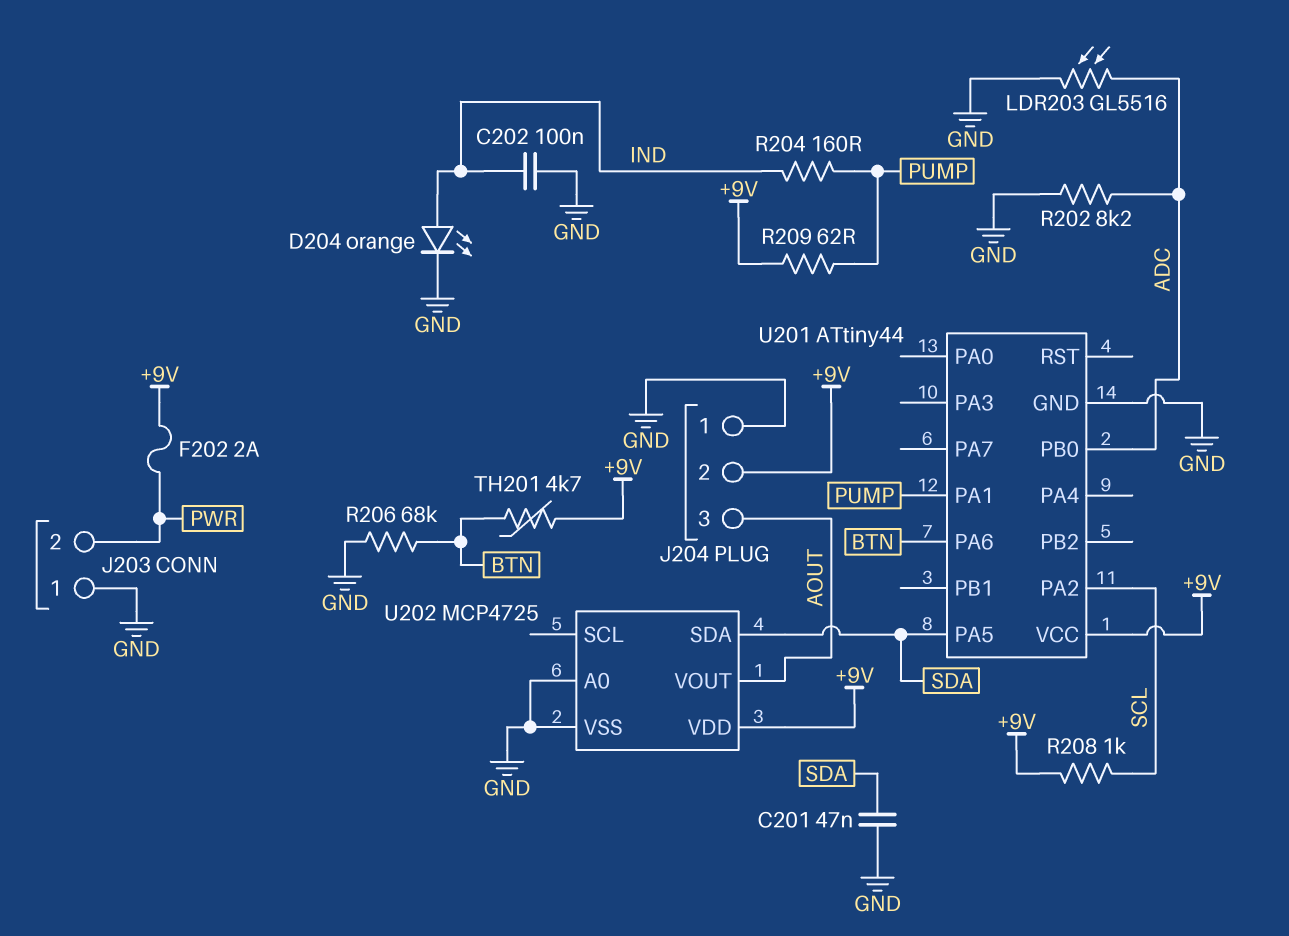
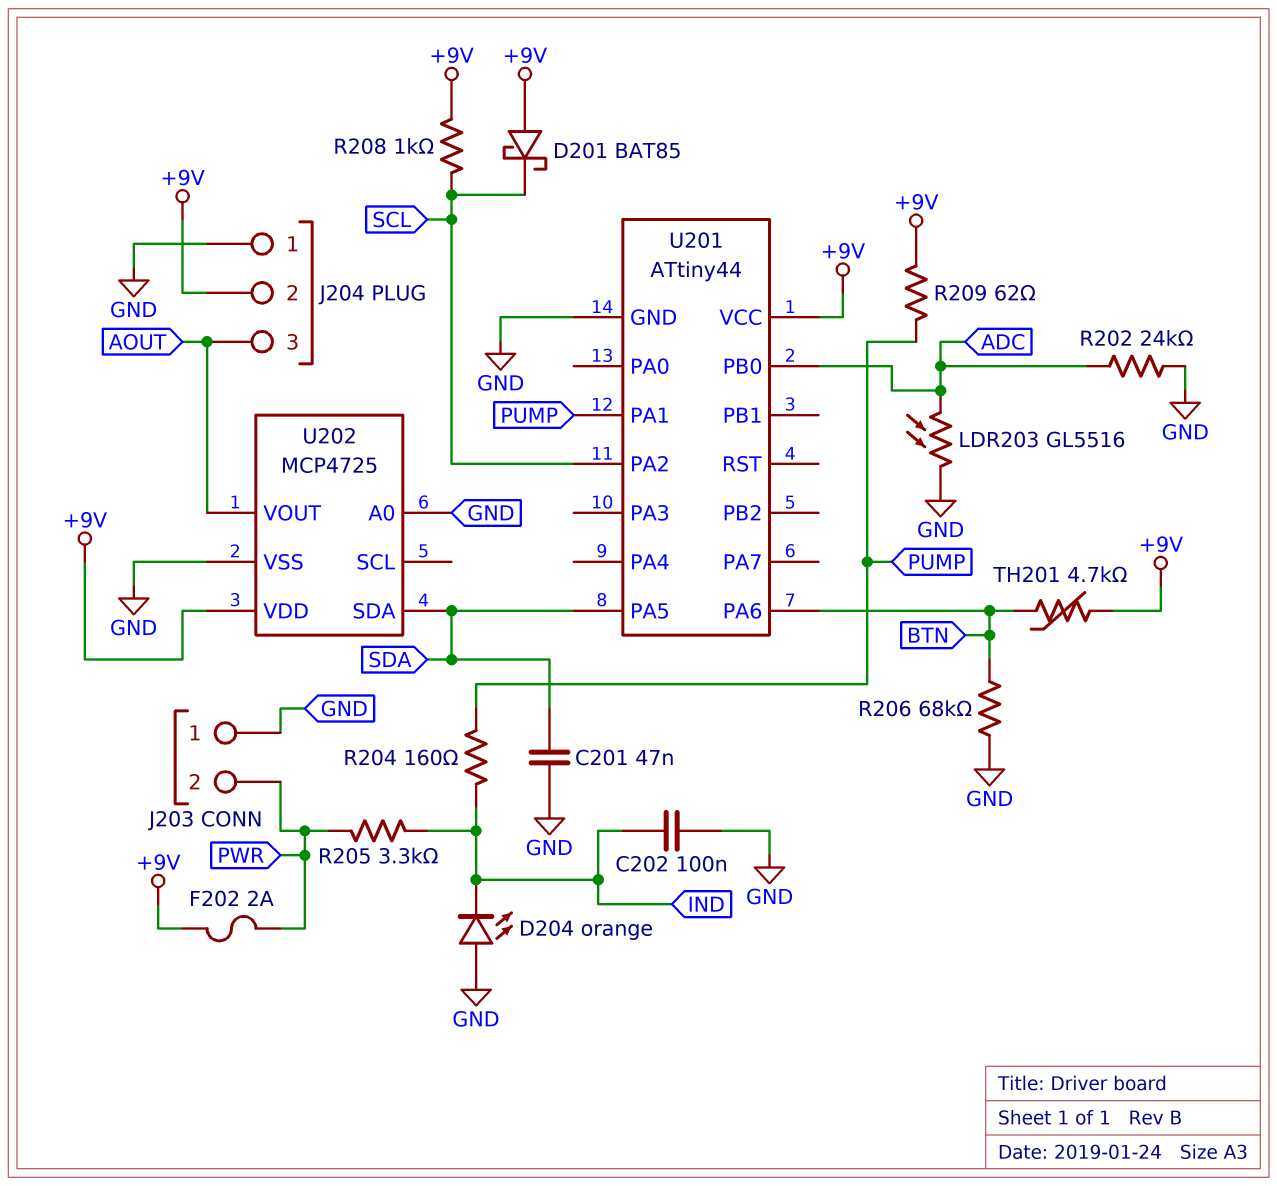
D201: none -> schottky BAT85 (A +9V, K SCL)
D204: LED orange (A IND, K GND) -> LED orange (A GND, K IND)
R202: 8.2k (ADC, GND) -> 24k (ADC, GND)
R205: none -> 3.3k (IND, PWR)

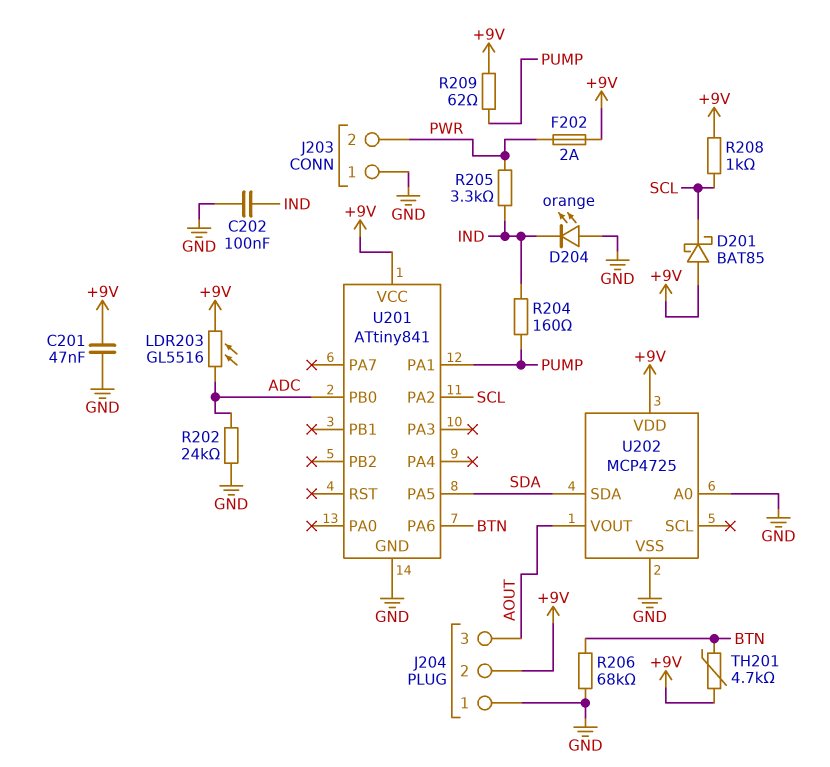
C201: 47nF (GND, SDA) -> 47nF (+9V, GND)
LDR203: GL5516 (ADC, GND) -> GL5516 (+9V, ADC)
U201: ATtiny44 -> ATtiny841

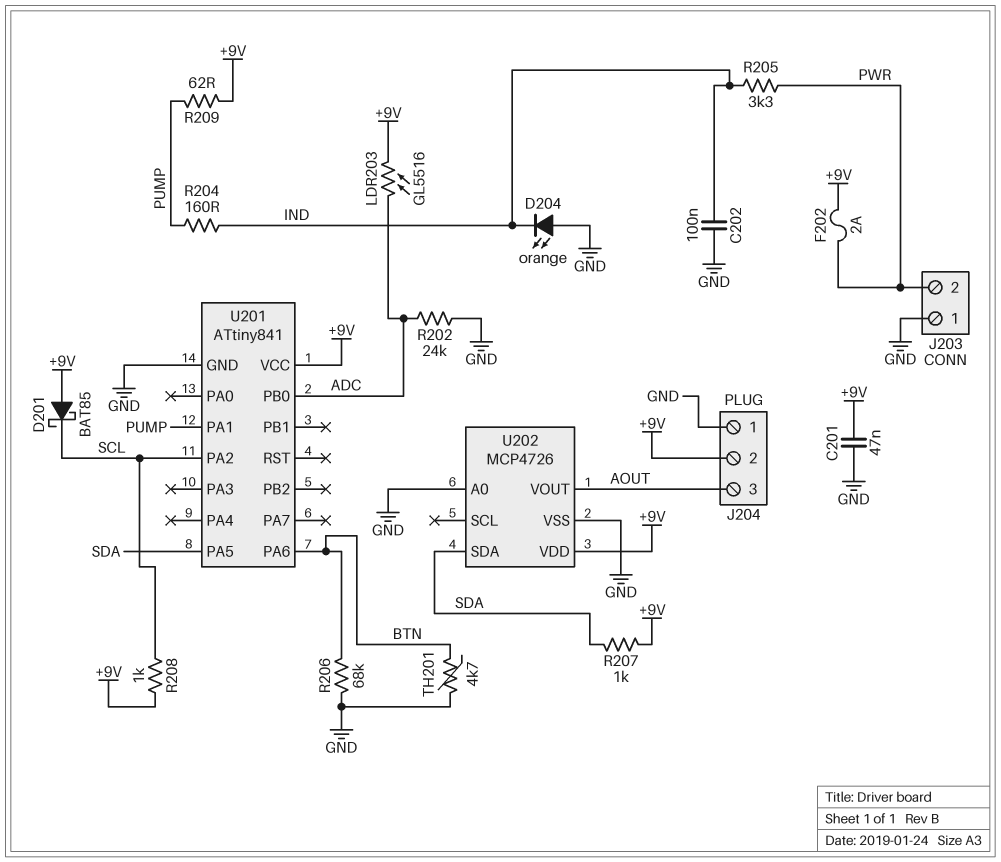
R207: none -> 1k (+9V, SDA)
TH201: 4.7k (+9V, BTN) -> 4.7k (BTN, GND)
U202: MCP4725 -> MCP4726

